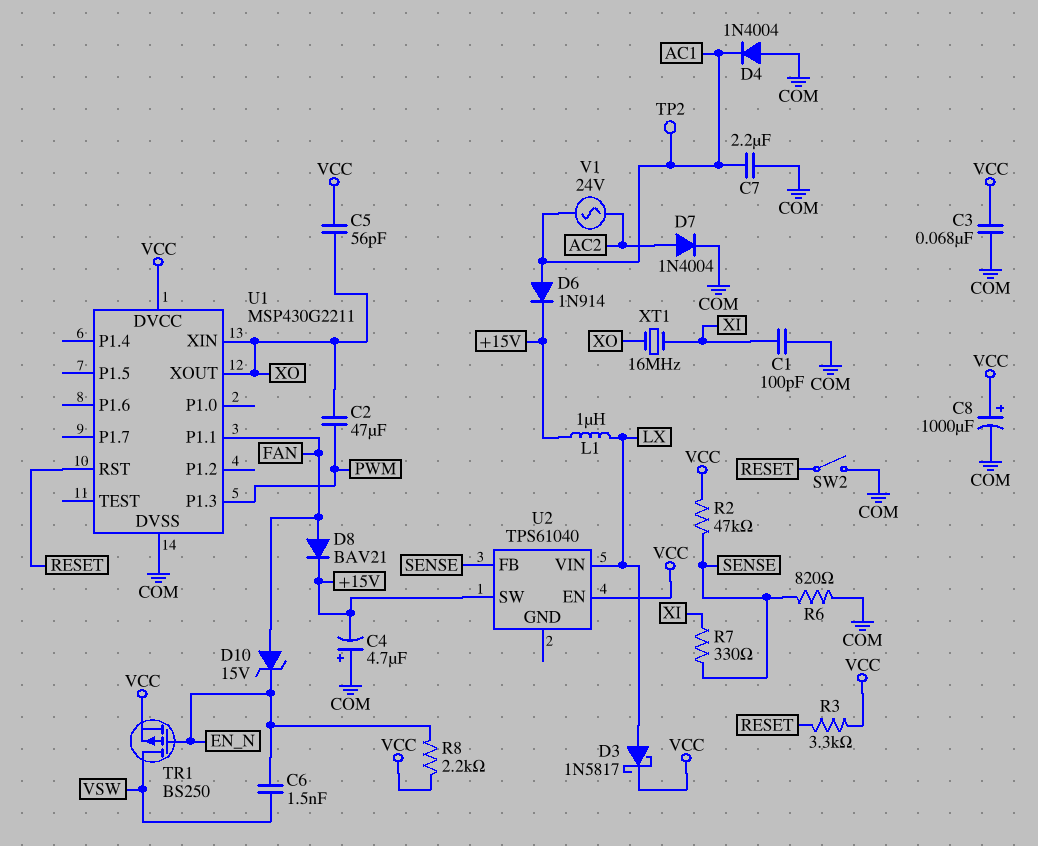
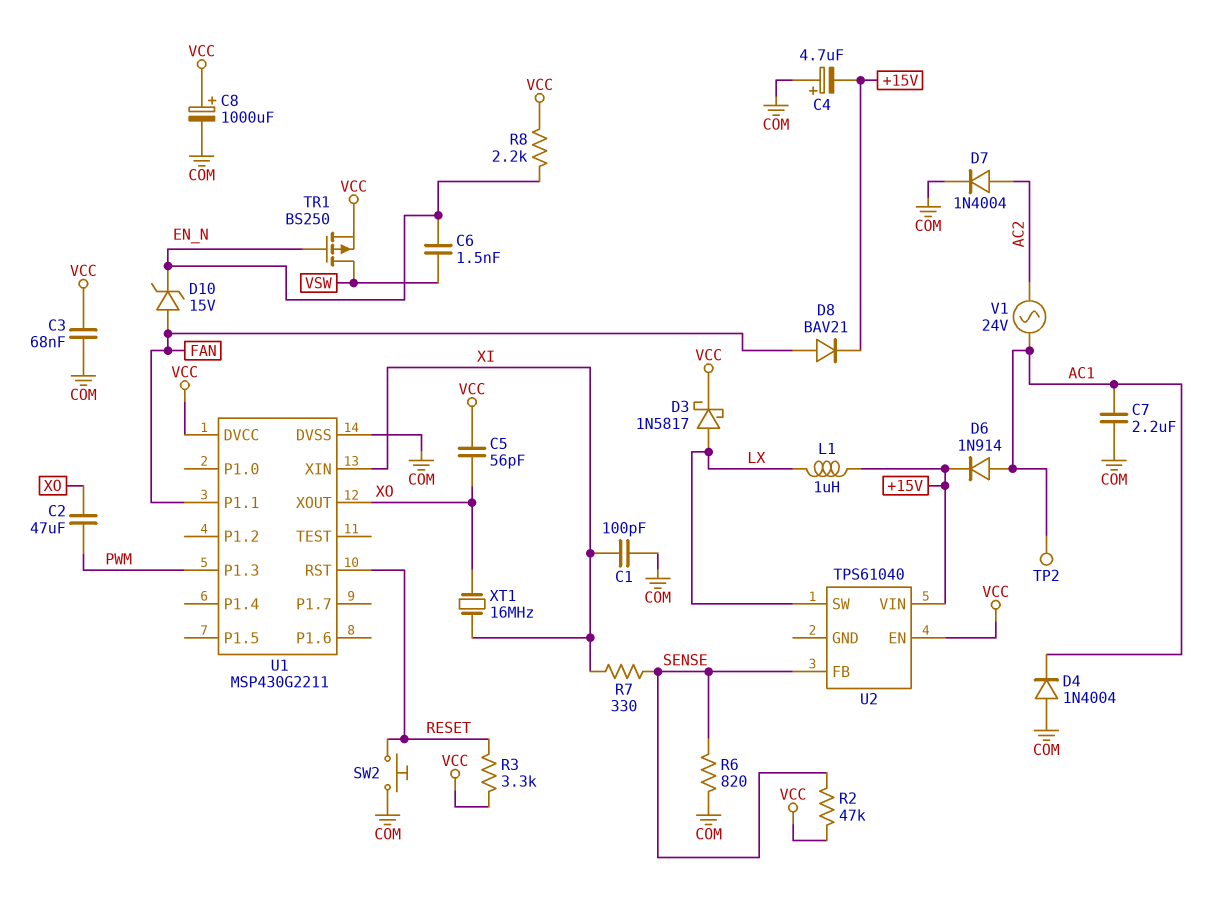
SW2: switch (COM, RESET) -> button (COM, RESET)
U1 pin XIN: XO -> XI
U2 pin SW: +15V -> LX
U2 pin VIN: LX -> +15V

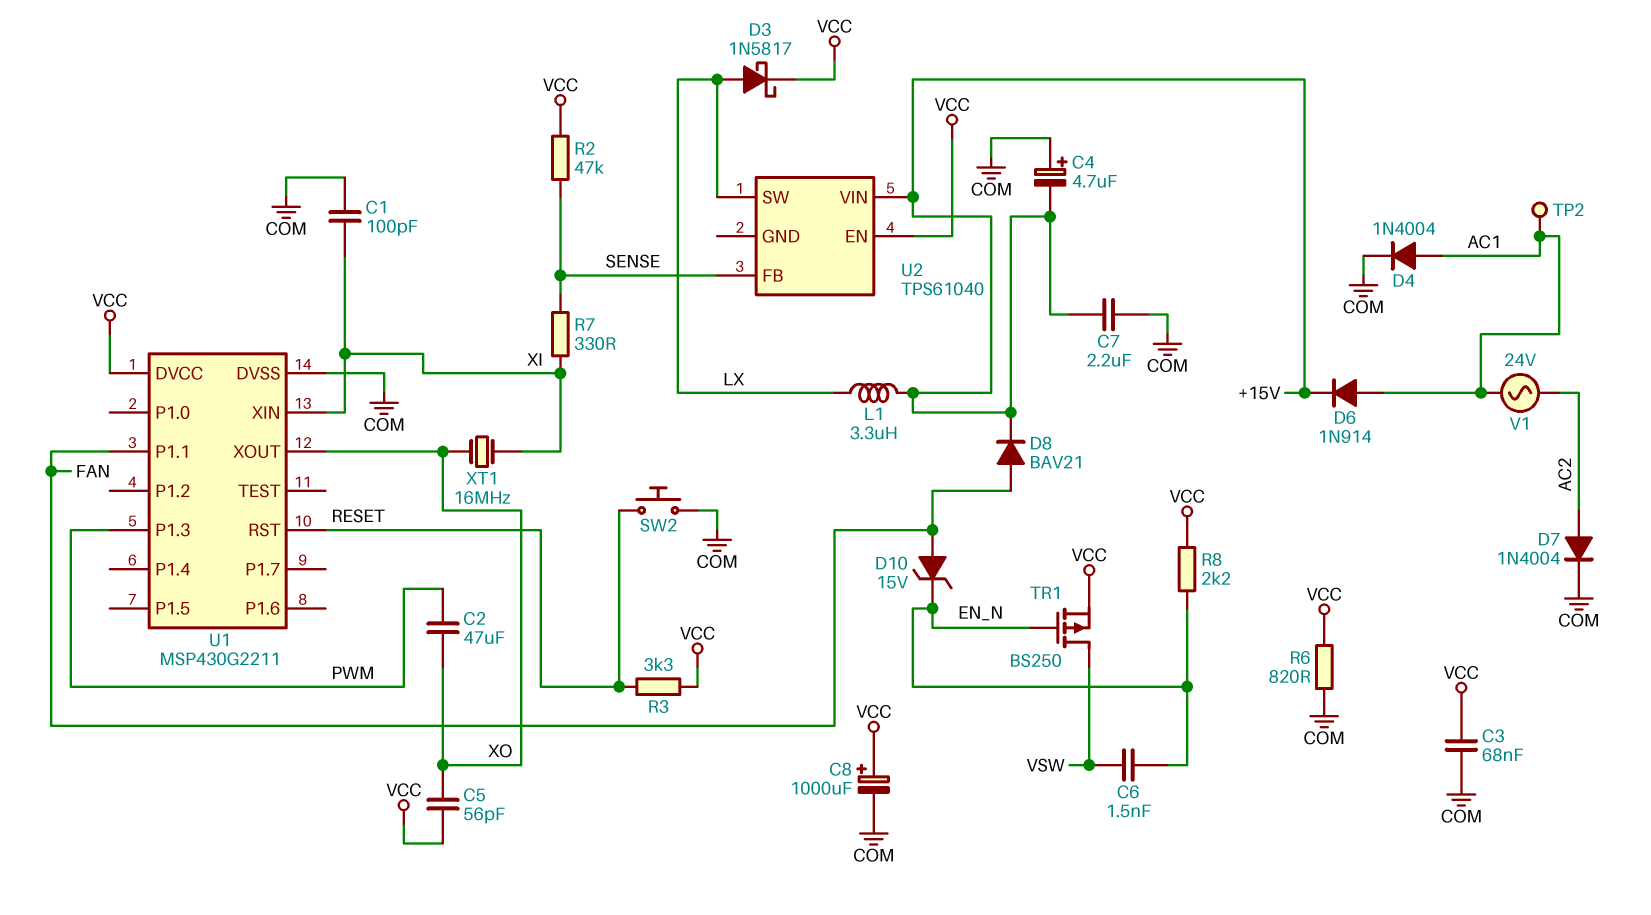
C7: 2.2uF (AC1, COM) -> 2.2uF (+15V, COM)
D4: diode 1N4004 (A COM, K AC1) -> diode 1N4004 (A AC1, K COM)
L1: 1uH (+15V, LX) -> 3.3uH (+15V, LX)
R6: 820 (COM, SENSE) -> 820 (COM, VCC)

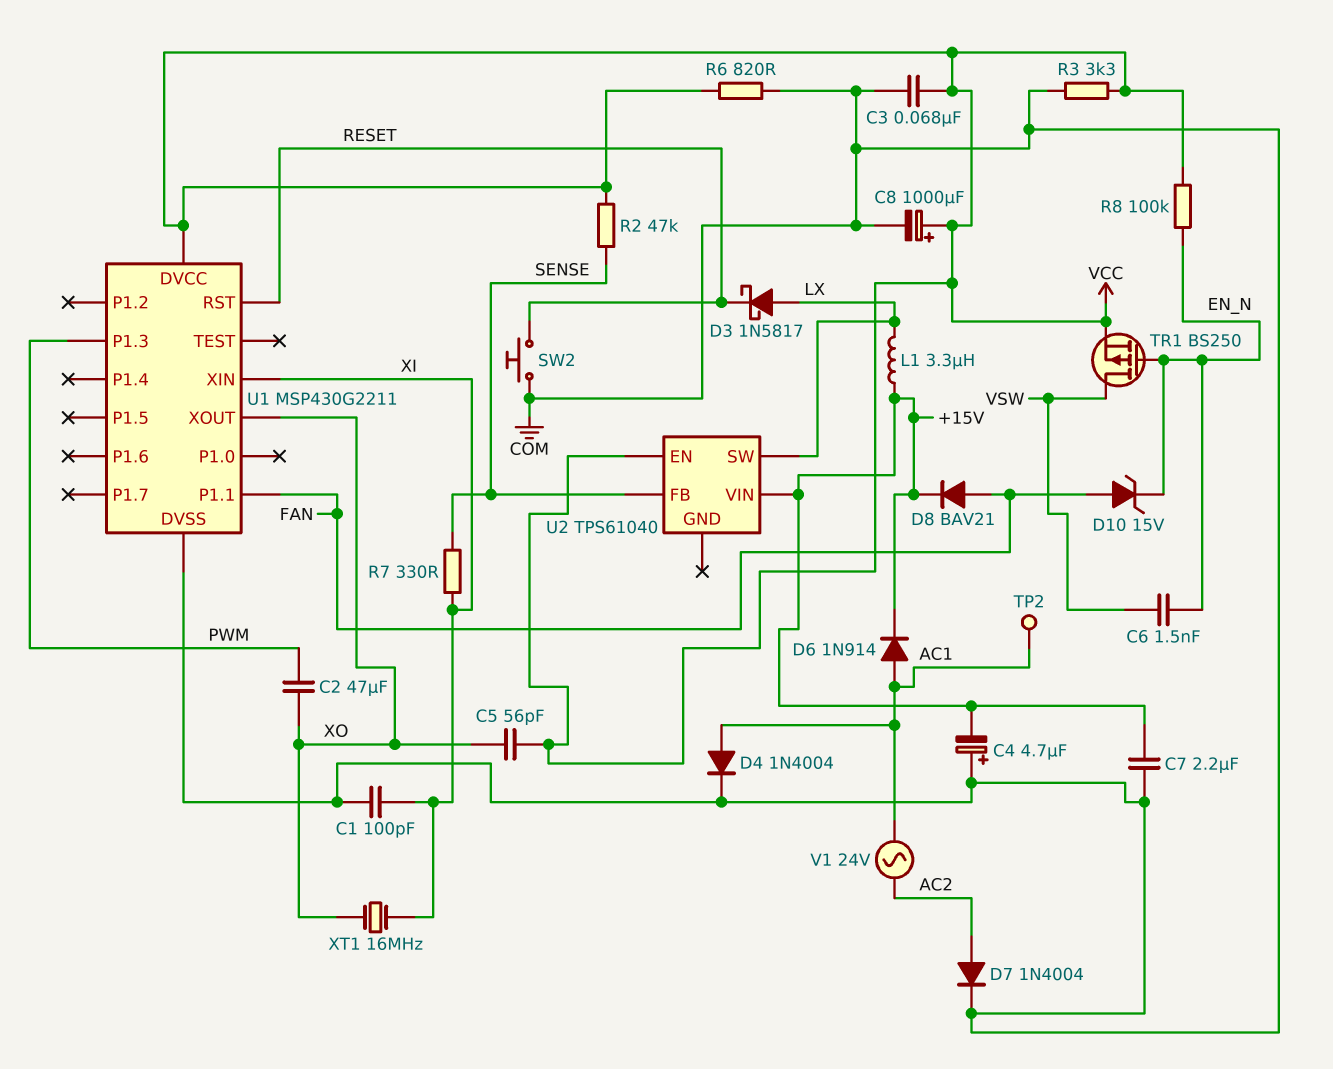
D3: schottky 1N5817 (A LX, K VCC) -> schottky 1N5817 (A LX, K RESET)
R3: 3.3k (RESET, VCC) -> 3.3k (COM, VCC)
R8: 2.2k (EN_N, VCC) -> 100k (EN_N, VCC)

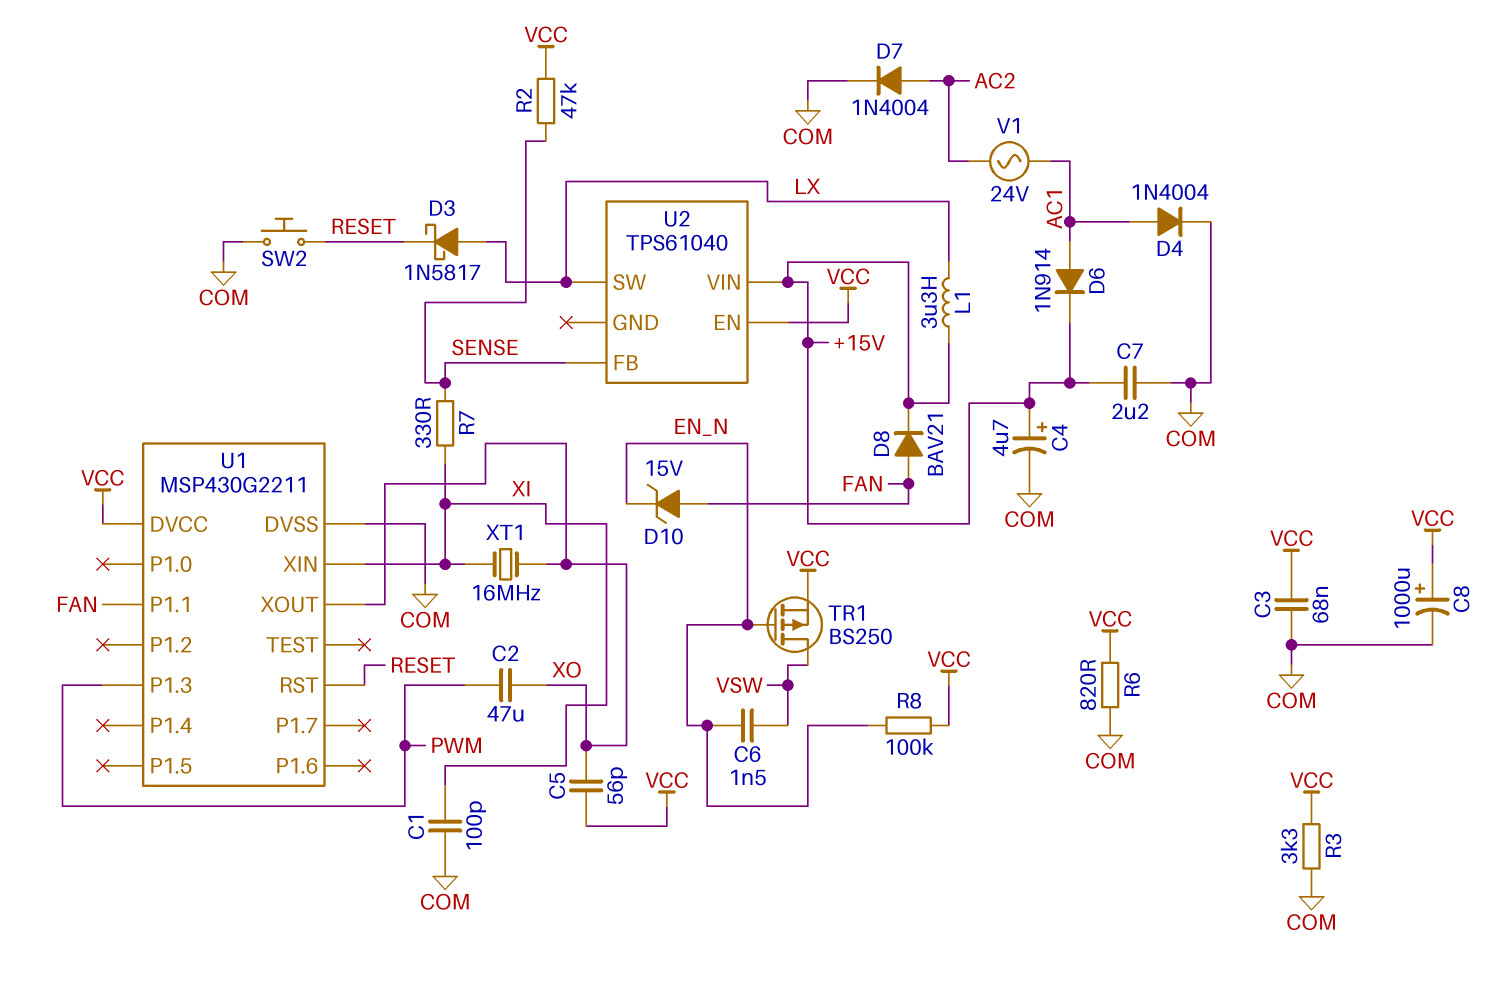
C4: 4.7uF (plus COM, minus +15V) -> 4.7uF (plus +15V, minus COM)
TP2: test point (AC1) -> none

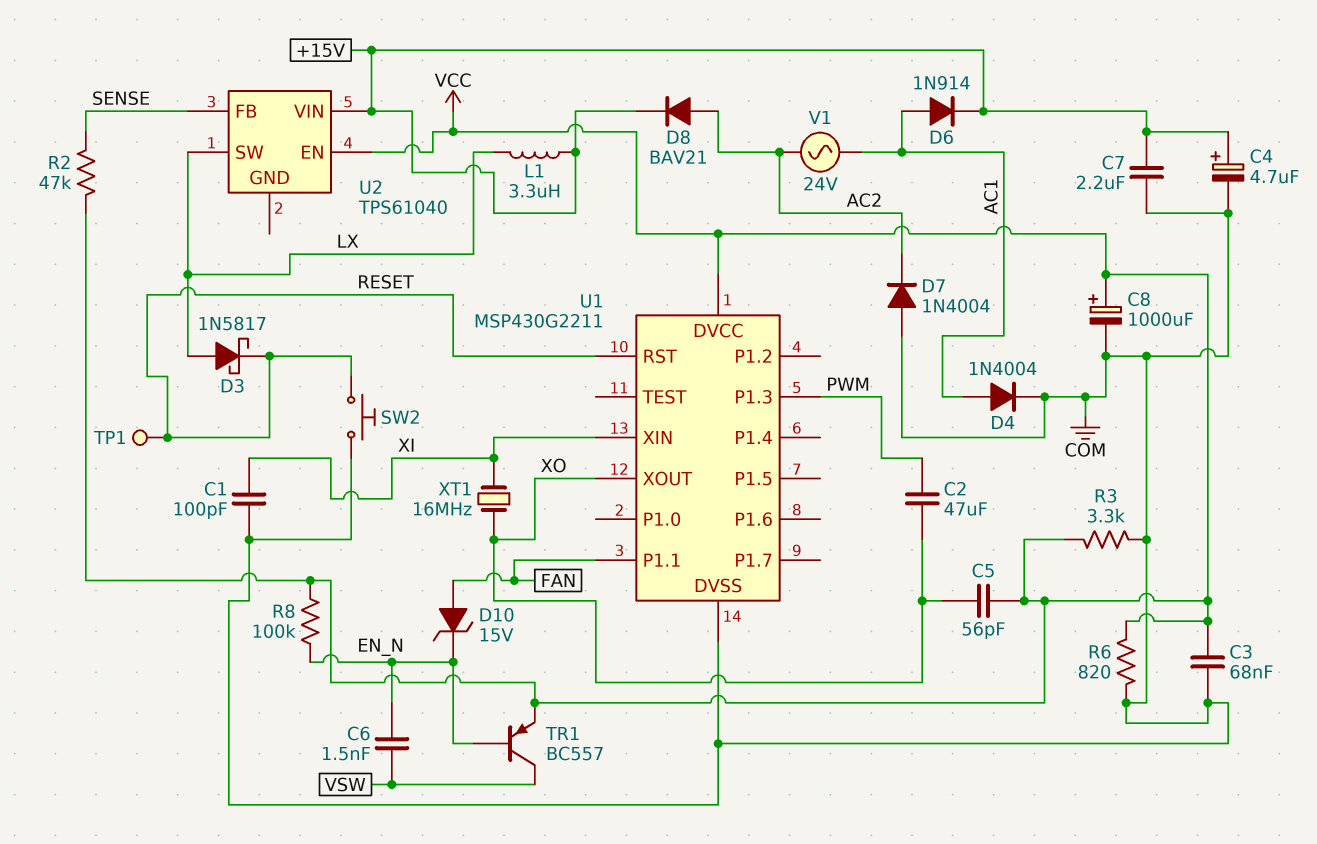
D7: diode 1N4004 (A AC2, K COM) -> diode 1N4004 (A COM, K AC2)
D8: diode BAV21 (A FAN, K +15V) -> diode BAV21 (A AC2, K +15V)
R7: 330 (SENSE, XI) -> none
TP1: none -> test point (RESET)
TR1: PMOS BS250 (G EN_N, D VSW, S VCC) -> PNP BC557 (B EN_N, C VSW, E VCC)

